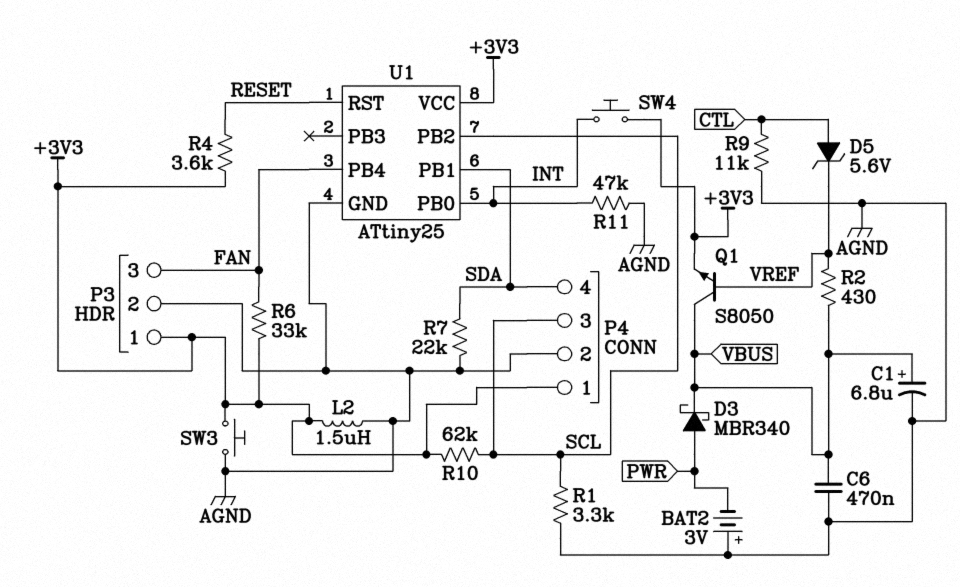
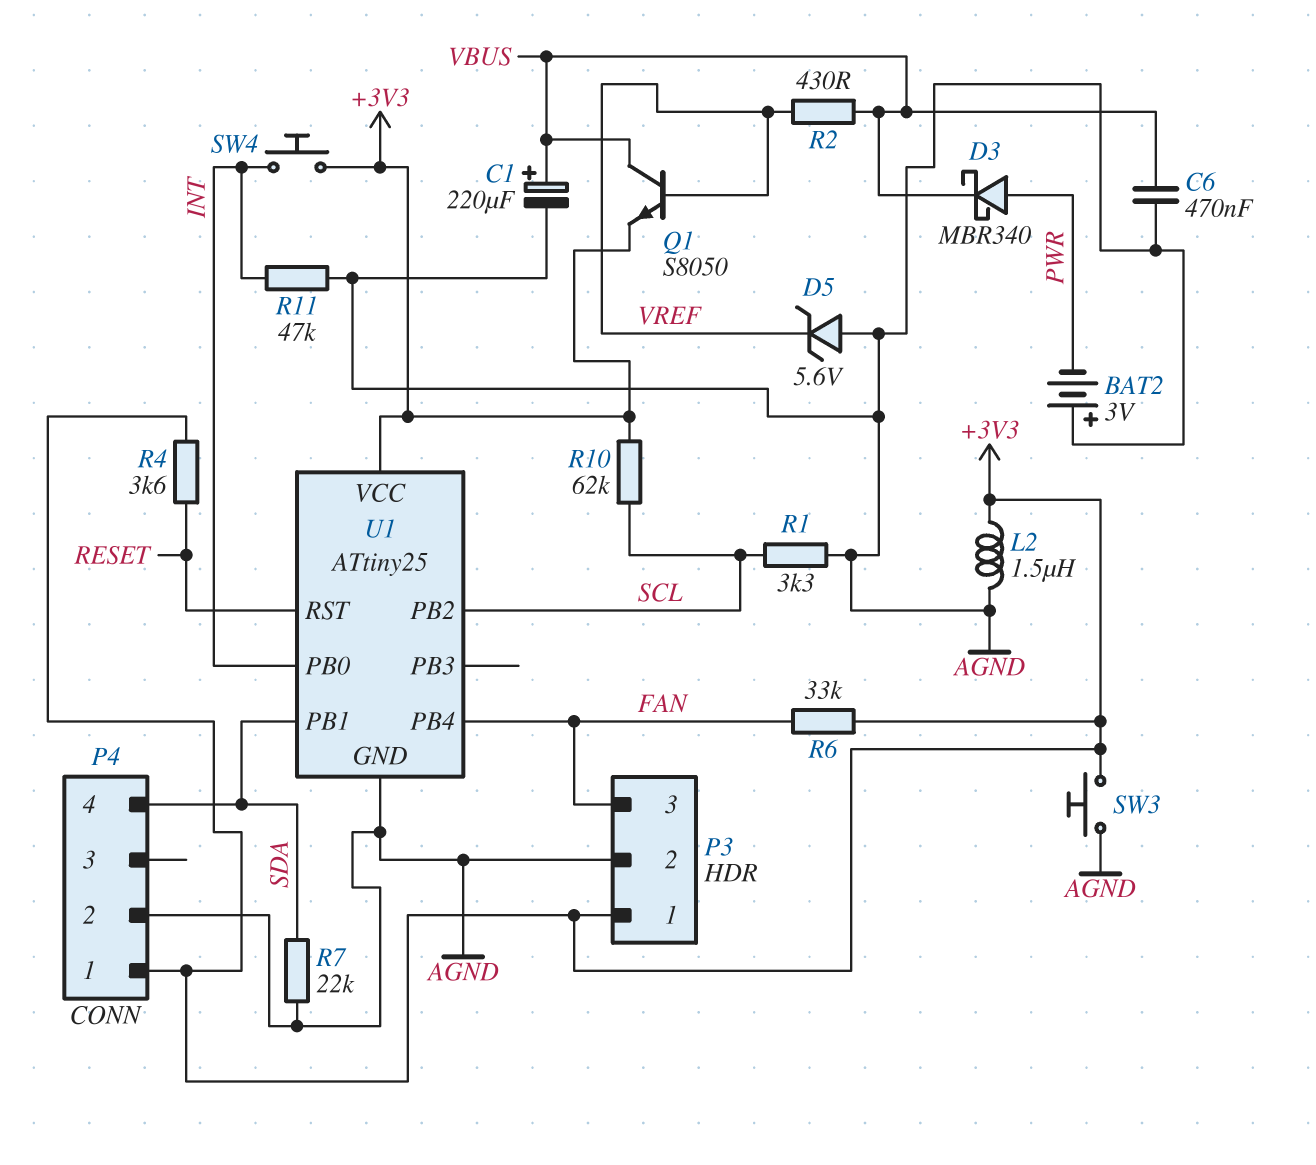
C1: 6.8uF (plus VBUS, minus AGND) -> 220uF (plus VBUS, minus AGND)
D5: zener 5.6V (A CTL, K VREF) -> zener 5.6V (A AGND, K VREF)
P4 pin 3: SCL -> none
R9: 11k (AGND, CTL) -> none

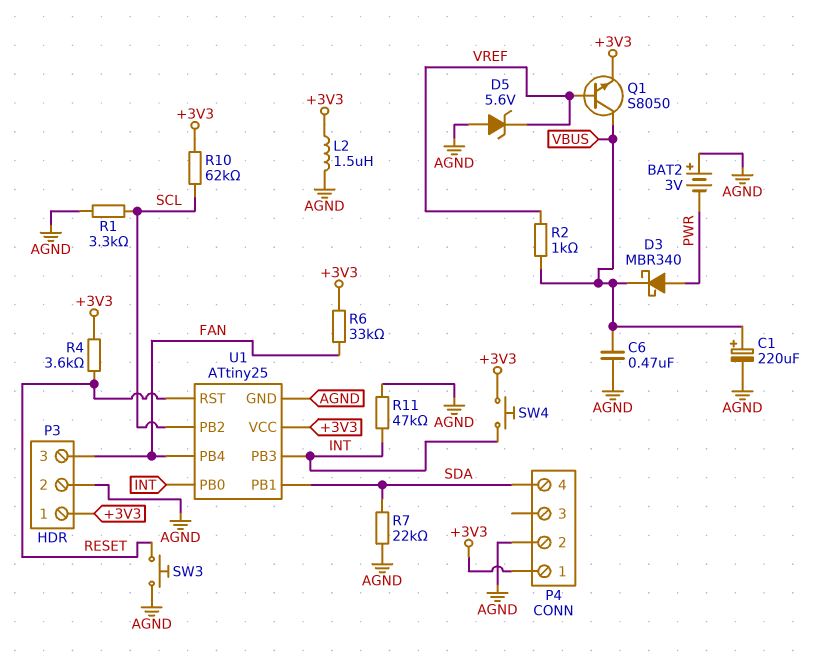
R2: 430 (VBUS, VREF) -> 1k (VBUS, VREF)
SW3: button (+3V3, AGND) -> button (AGND, RESET)
U1 pin PB3: none -> INT

